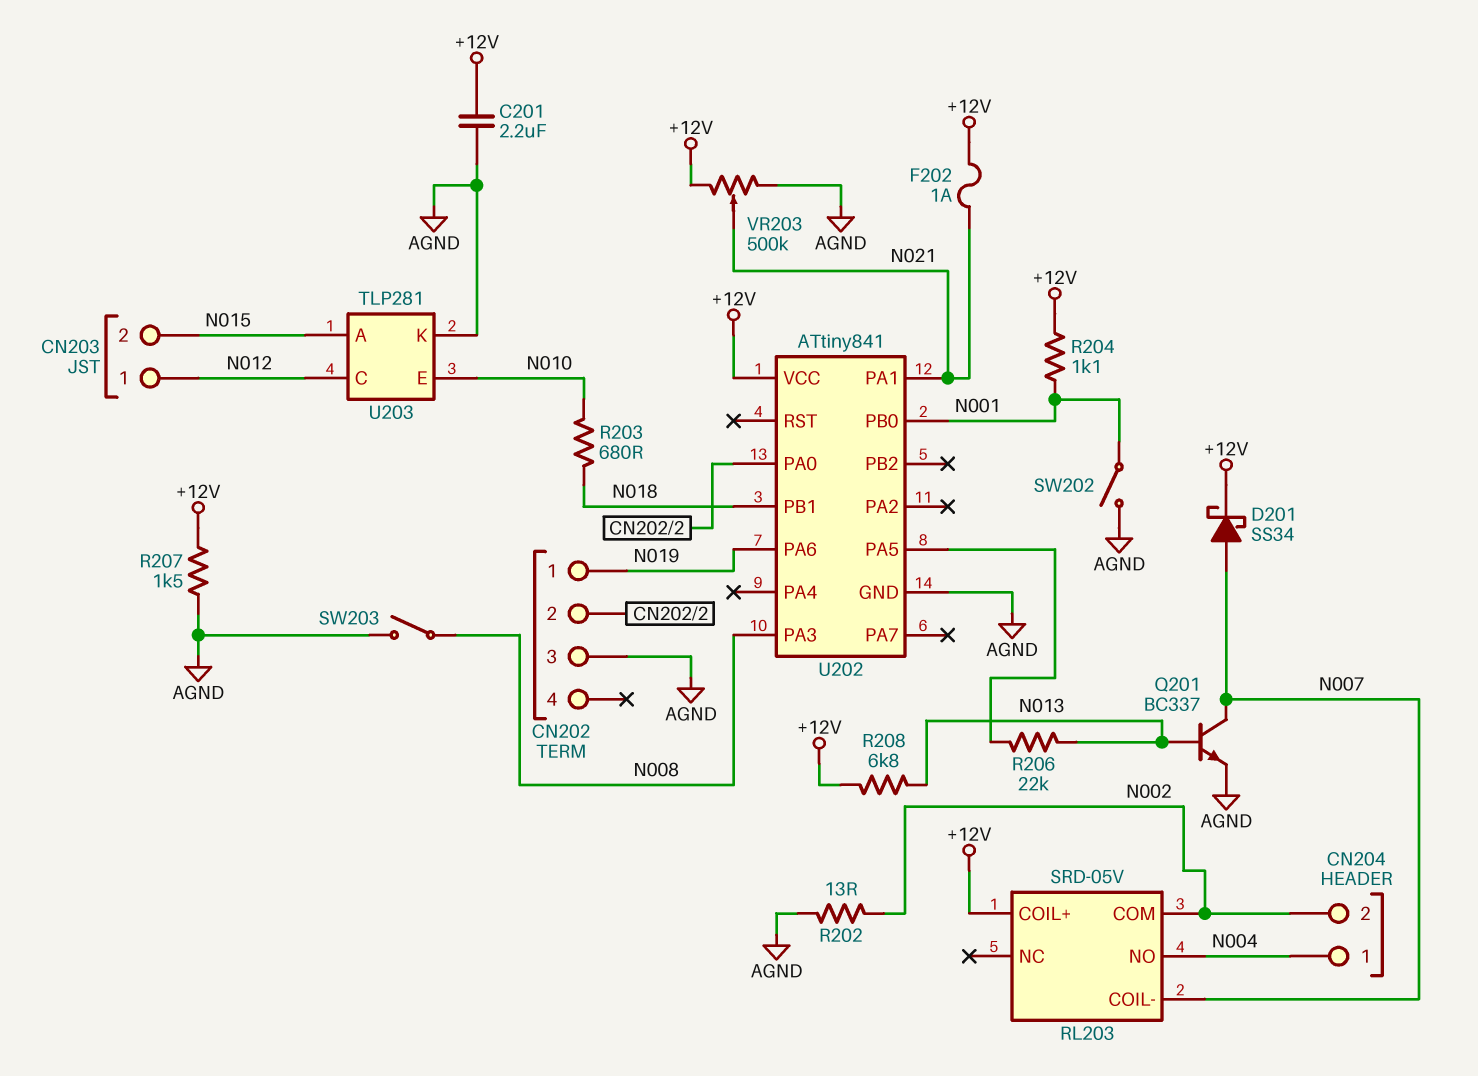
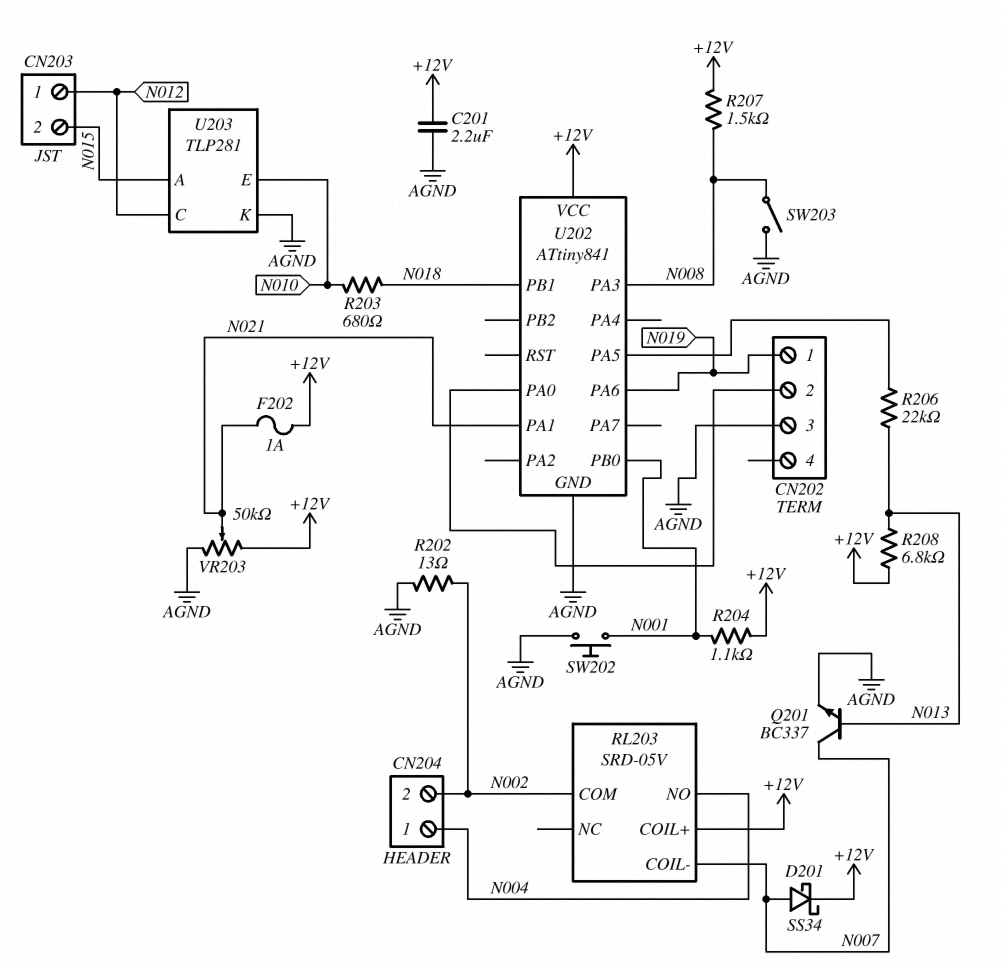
R207: 1.5k (+12V, AGND) -> 1.5k (+12V, N008)
SW202: switch (AGND, N001) -> button (AGND, N001)
VR203: 500k (+12V, AGND, wiper N021) -> 50k (+12V, AGND, wiper N021)

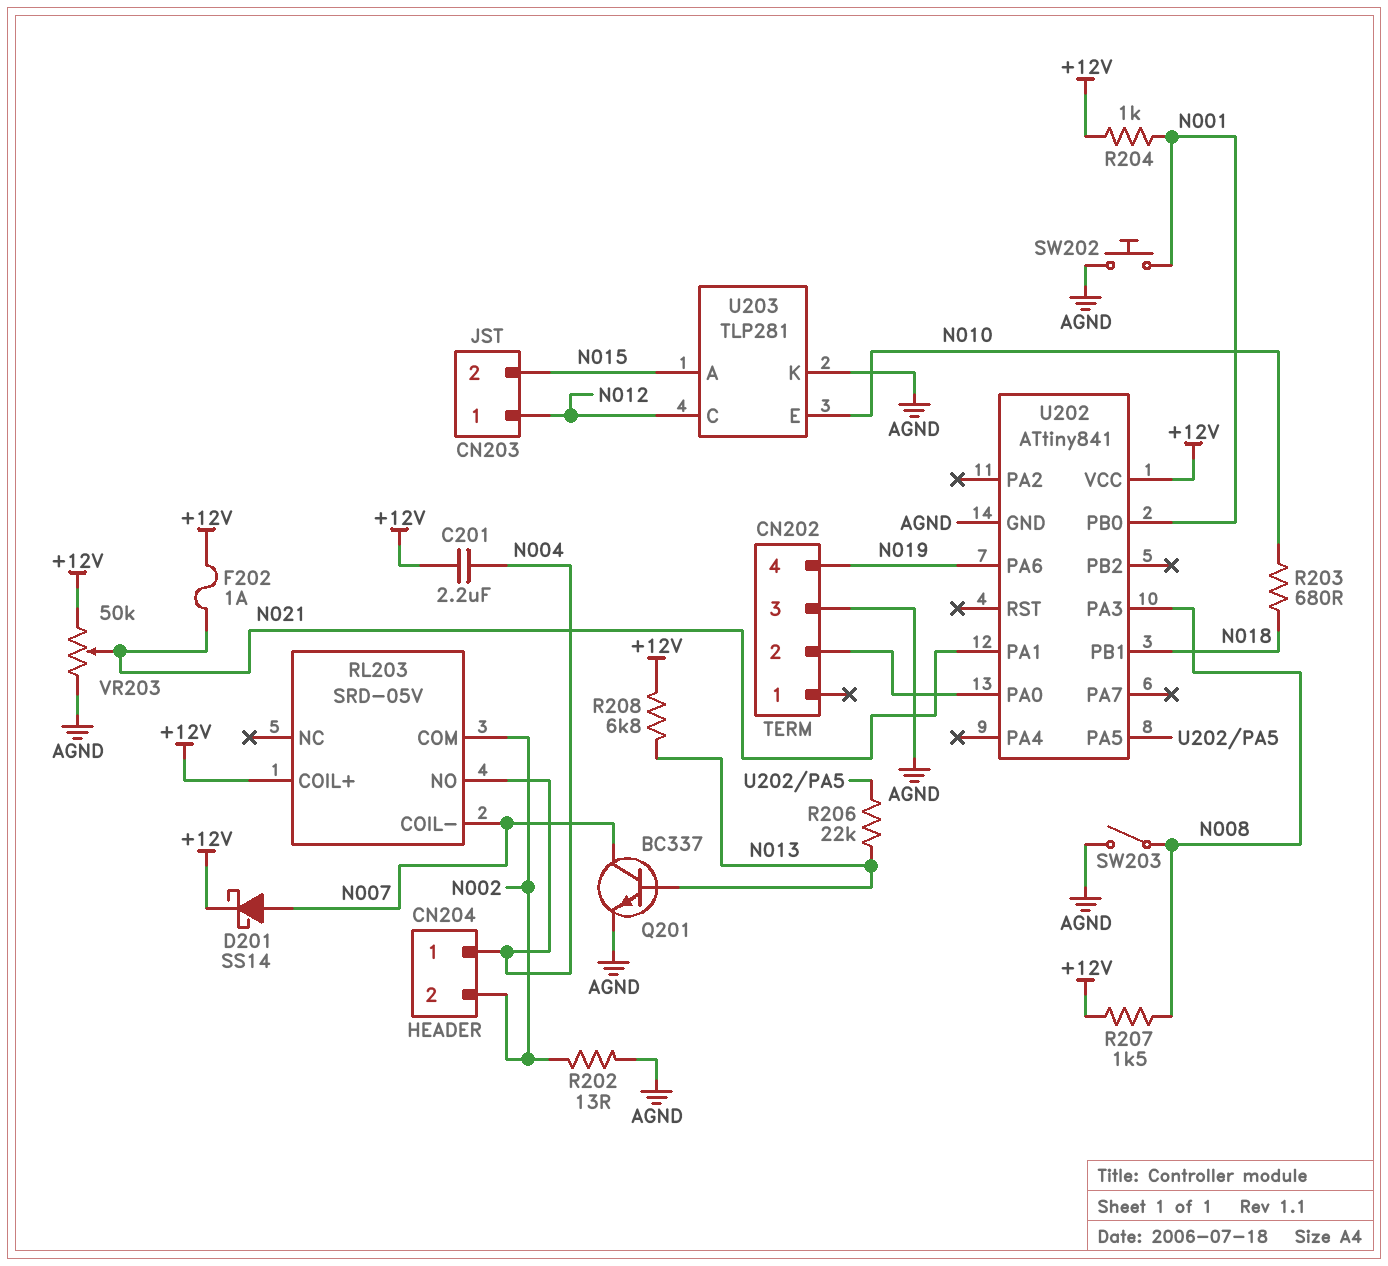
C201: 2.2uF (+12V, AGND) -> 2.2uF (+12V, N004)
CN202 pin 1: N019 -> none
CN202 pin 4: none -> N019
D201: schottky SS34 (A N007, K +12V) -> schottky SS14 (A N007, K +12V)
R204: 1.1k (+12V, N001) -> 1k (+12V, N001)

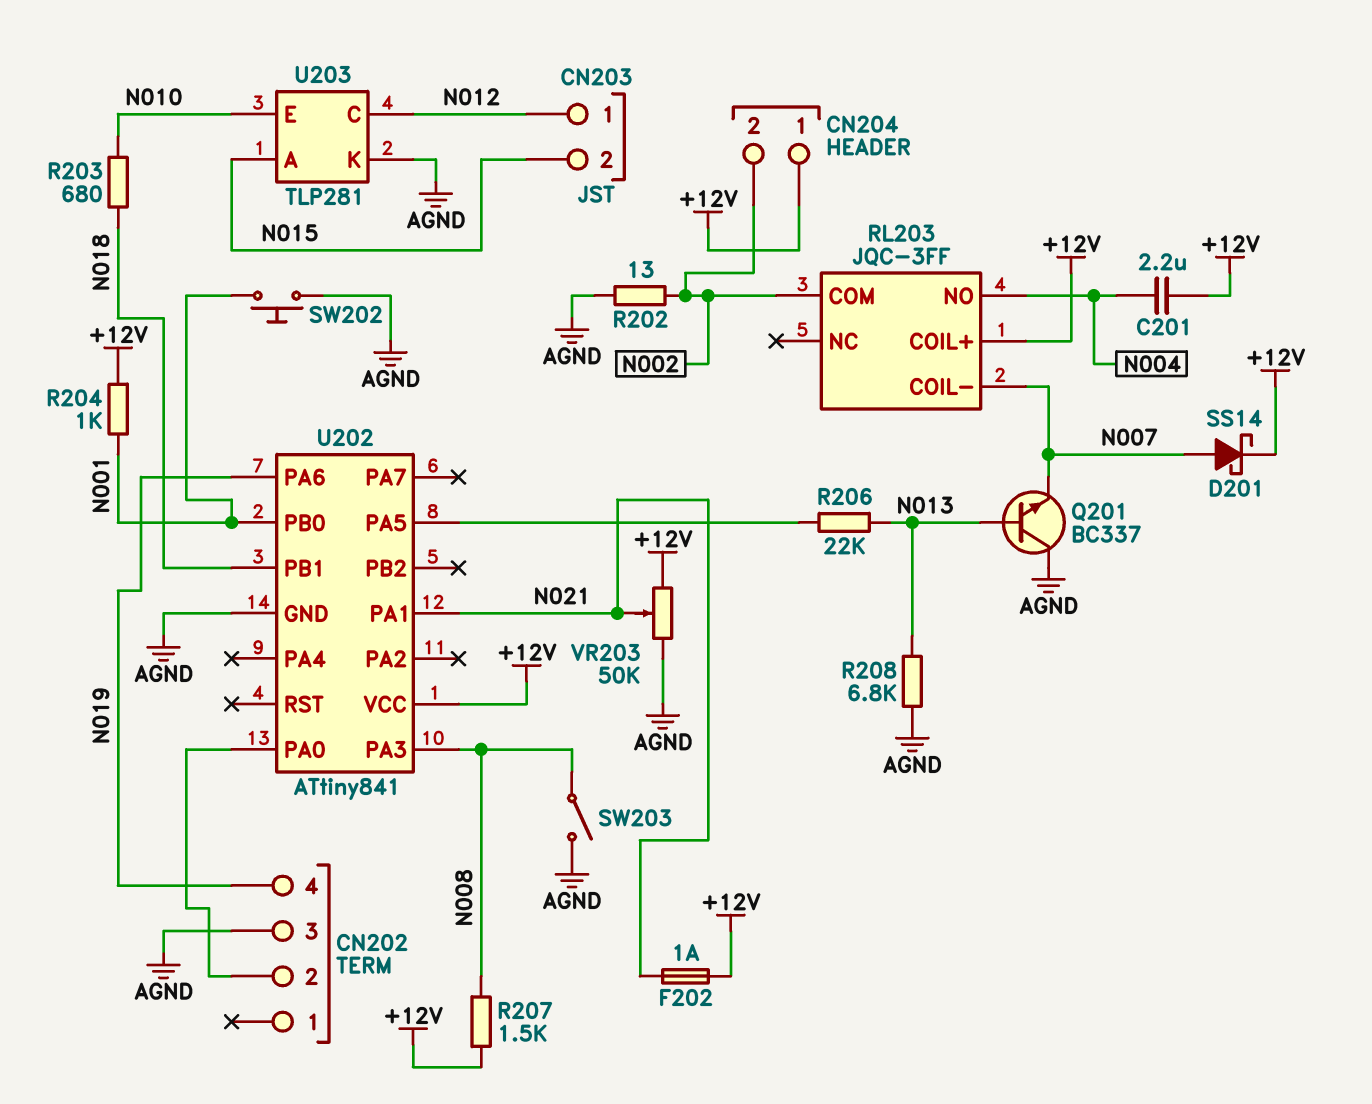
CN204 pin 1: N004 -> +12V
Q201: NPN BC337 (B N013, C N007, E AGND) -> NPN BC337 (B N013, C AGND, E N007)
R208: 6.8k (+12V, N013) -> 6.8k (AGND, N013)
RL203: SRD-05V -> JQC-3FF

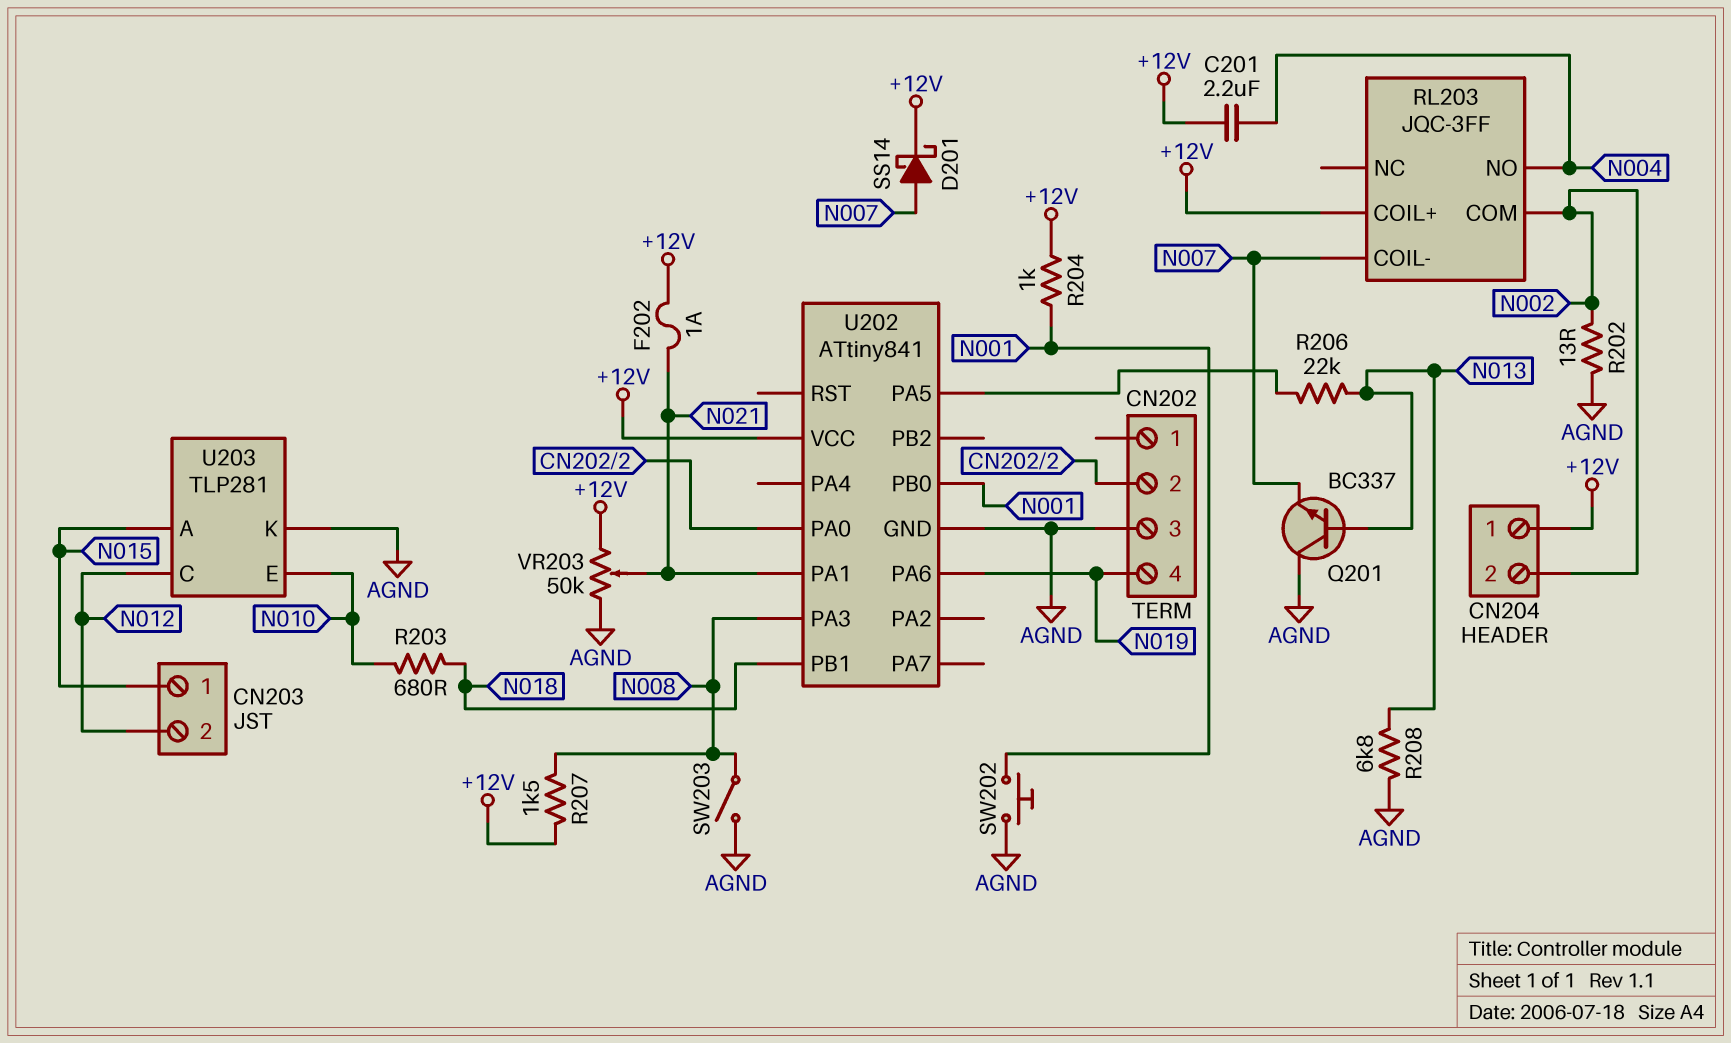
CN203 pin 1: N012 -> N015
CN203 pin 2: N015 -> N012

